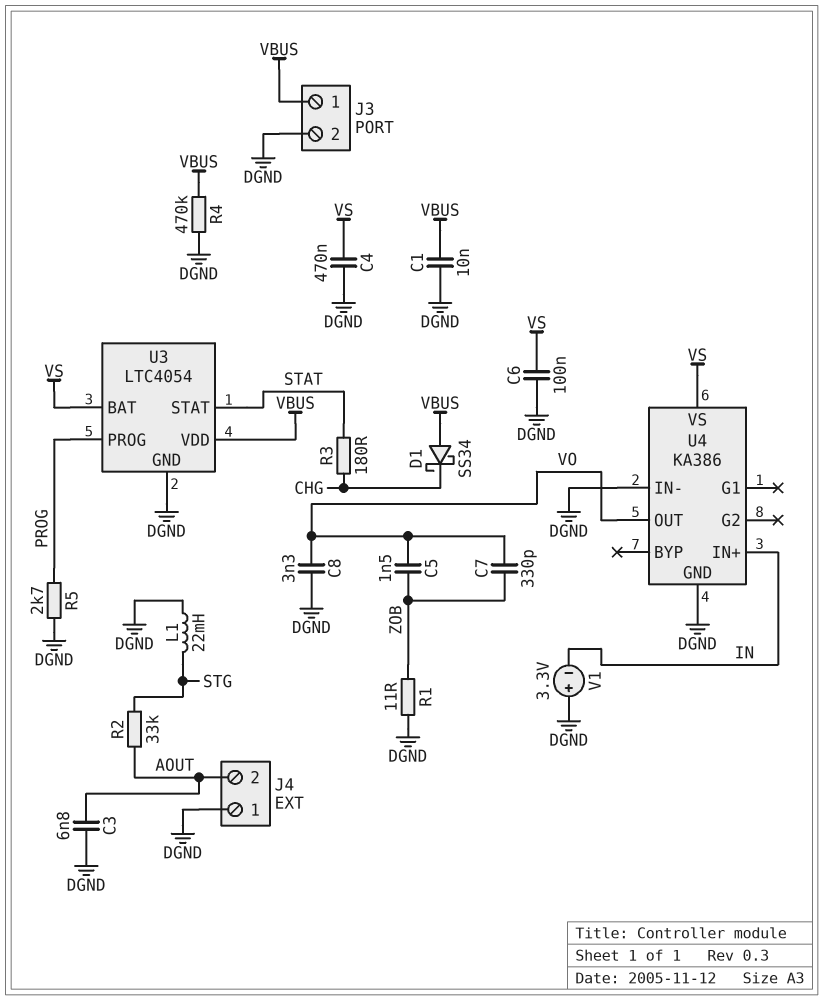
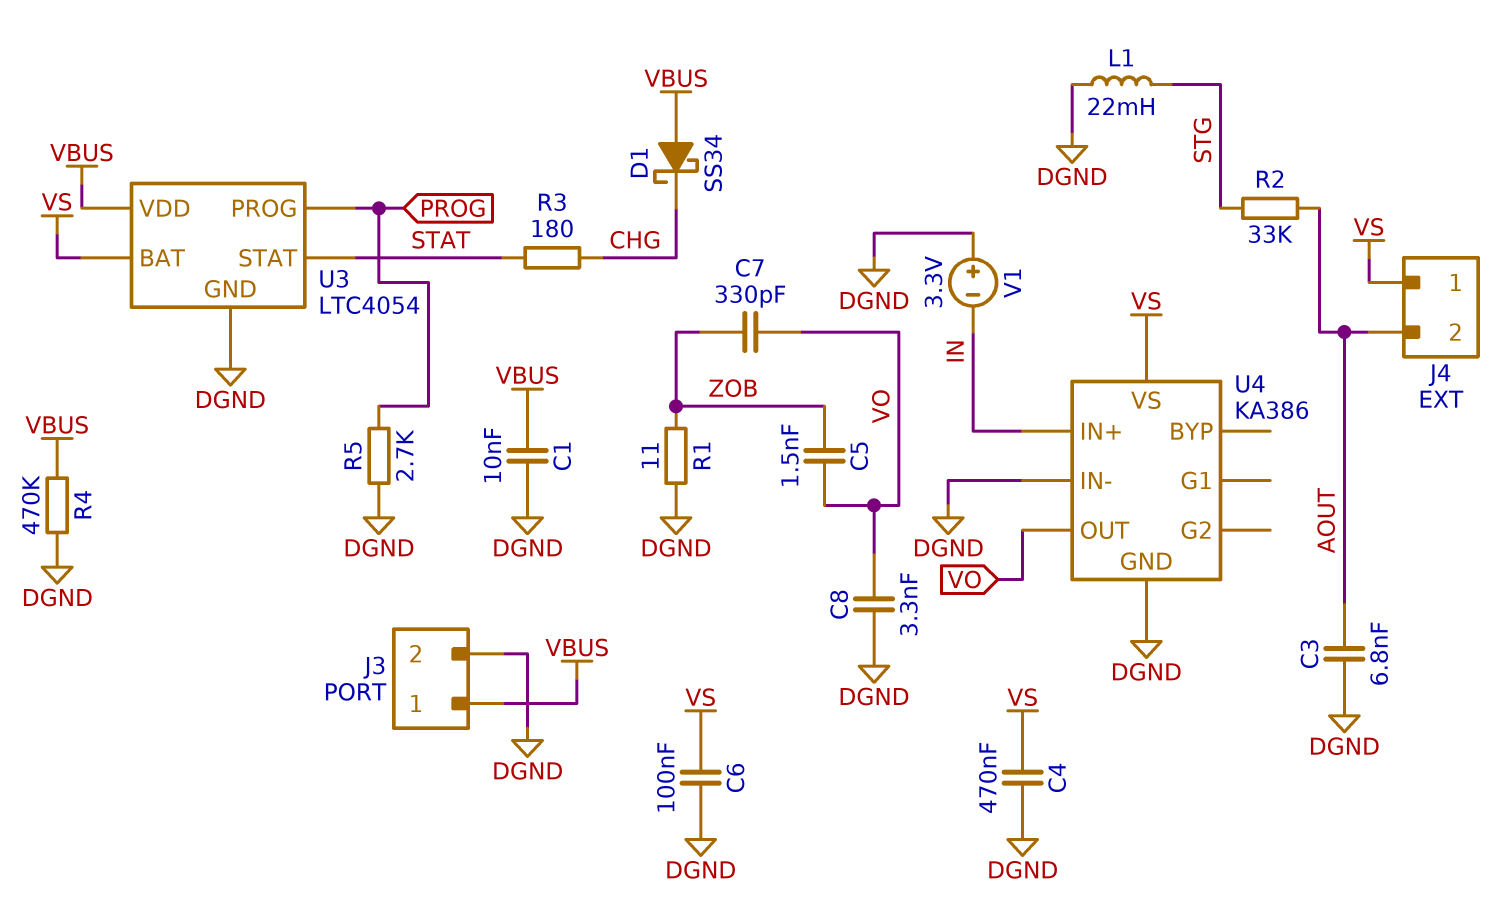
J4 pin 1: DGND -> VS

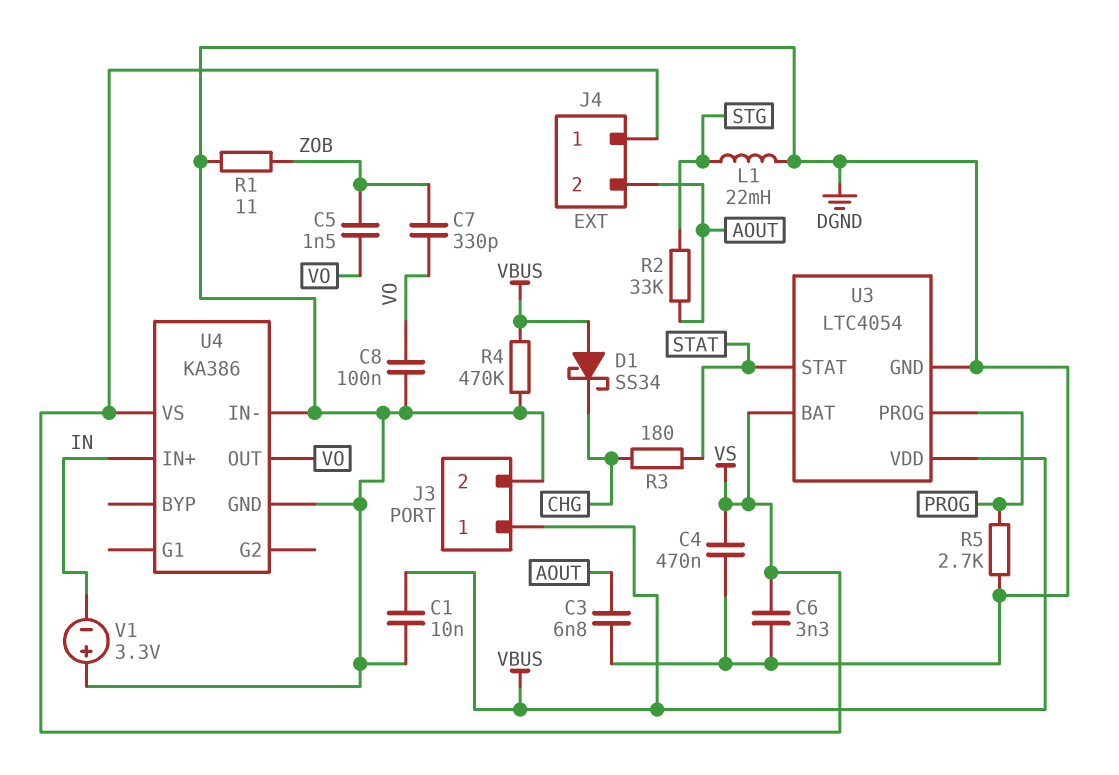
C6: 100nF (DGND, VS) -> 3.3nF (DGND, VS)
C8: 3.3nF (DGND, VO) -> 100nF (DGND, VO)

